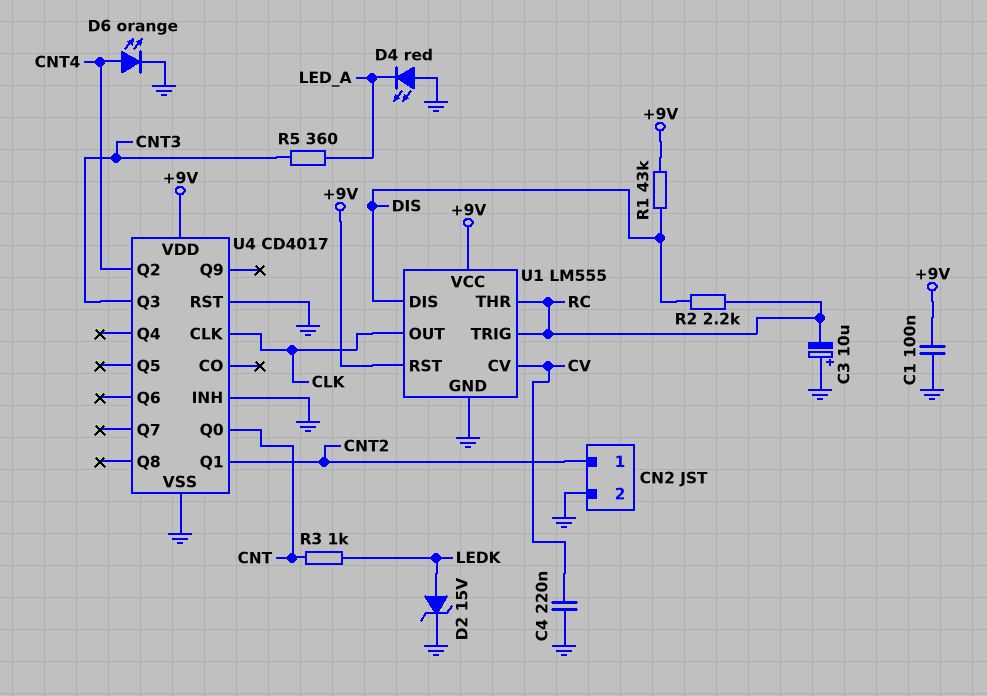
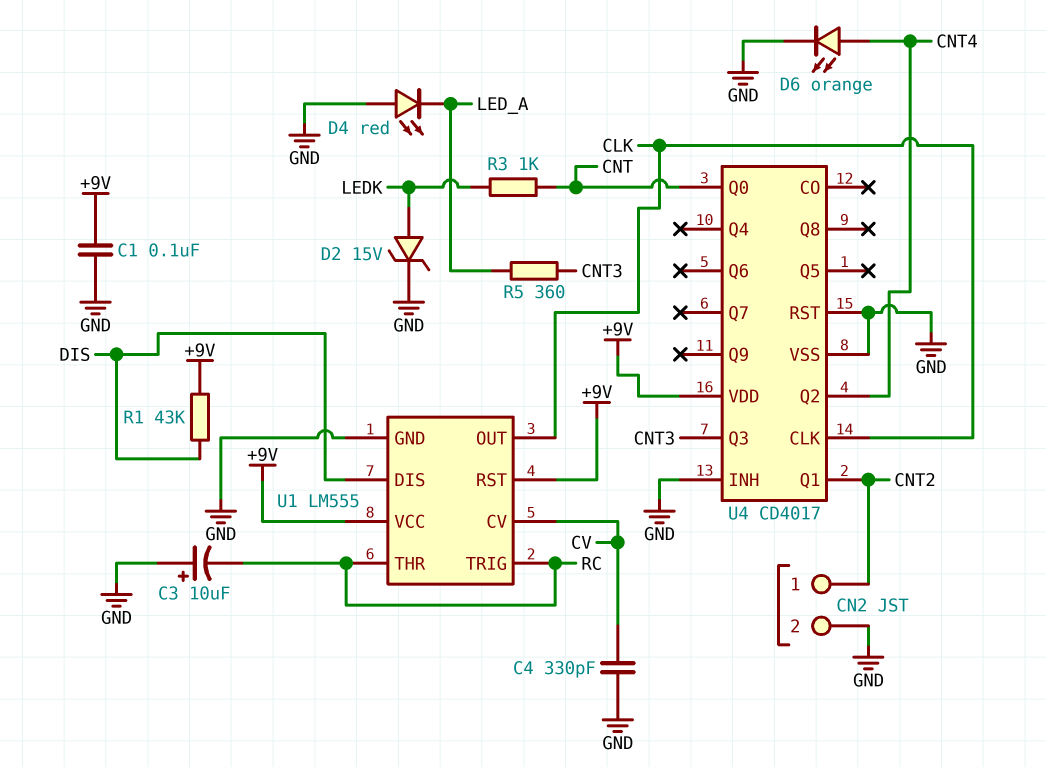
C4: 220nF (CV, GND) -> 330pF (CV, GND)
R2: 2.2k (DIS, RC) -> none

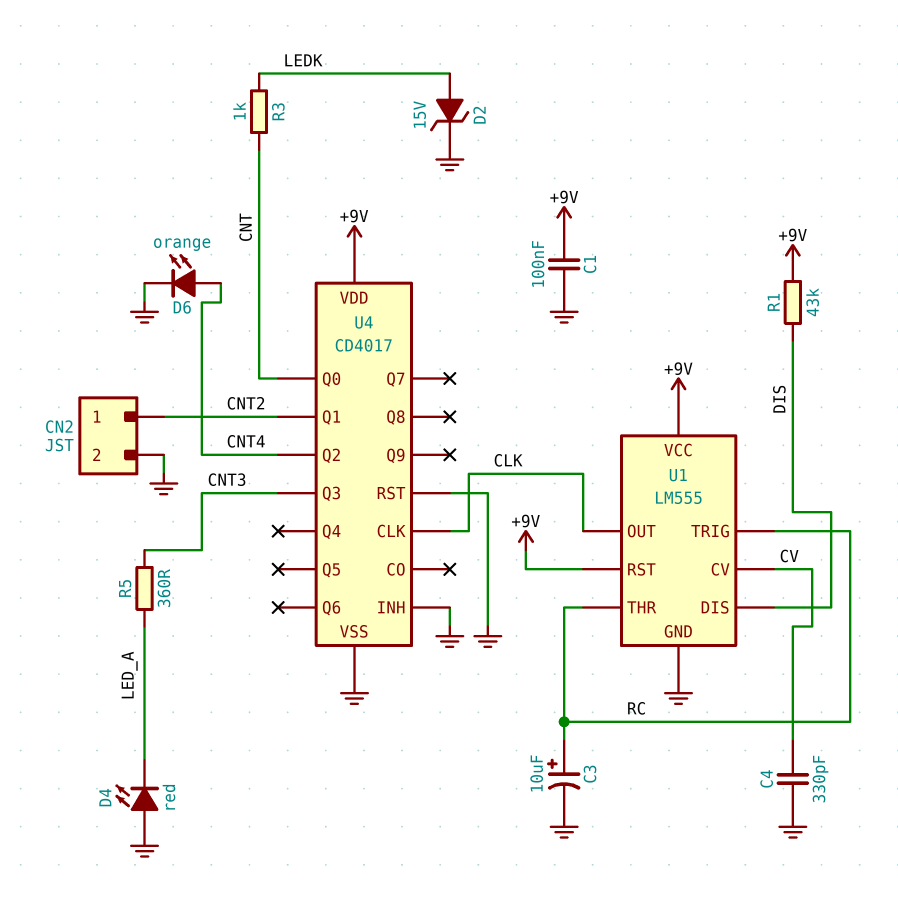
C3: 10uF (plus GND, minus RC) -> 10uF (plus RC, minus GND)

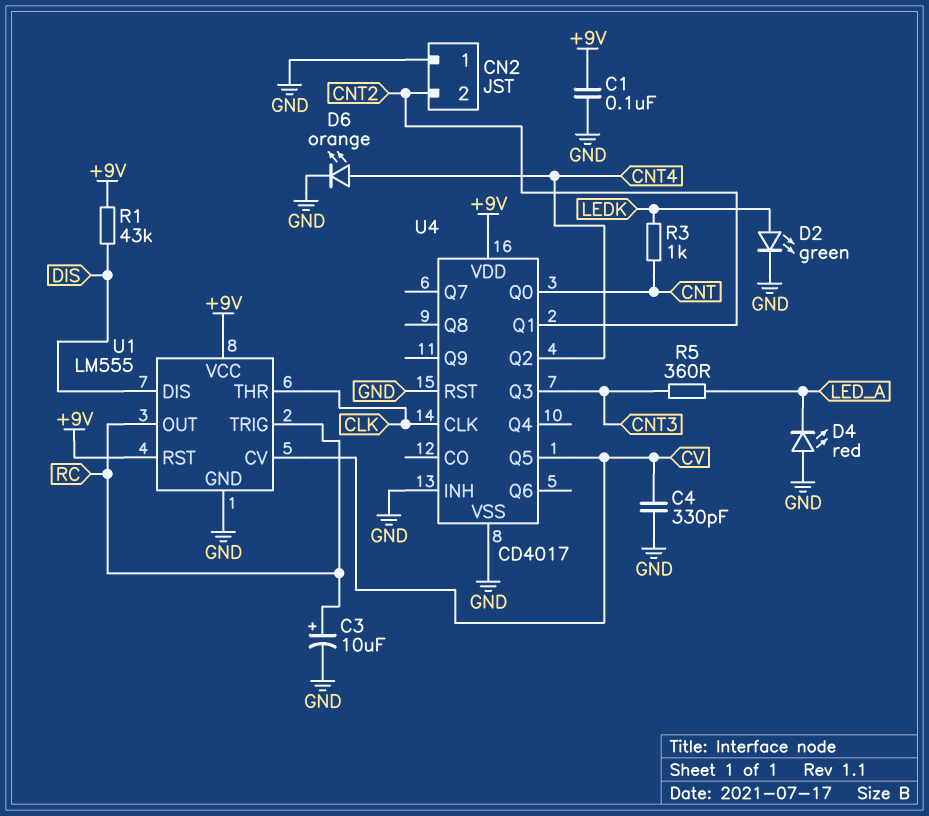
CN2 pin 1: CNT2 -> GND
CN2 pin 2: GND -> CNT2
D2: zener 15V (A LEDK, K GND) -> LED green (A LEDK, K GND)
U1 pin OUT: CLK -> RC
U1 pin THR: RC -> CLK
U4 pin Q5: none -> CV

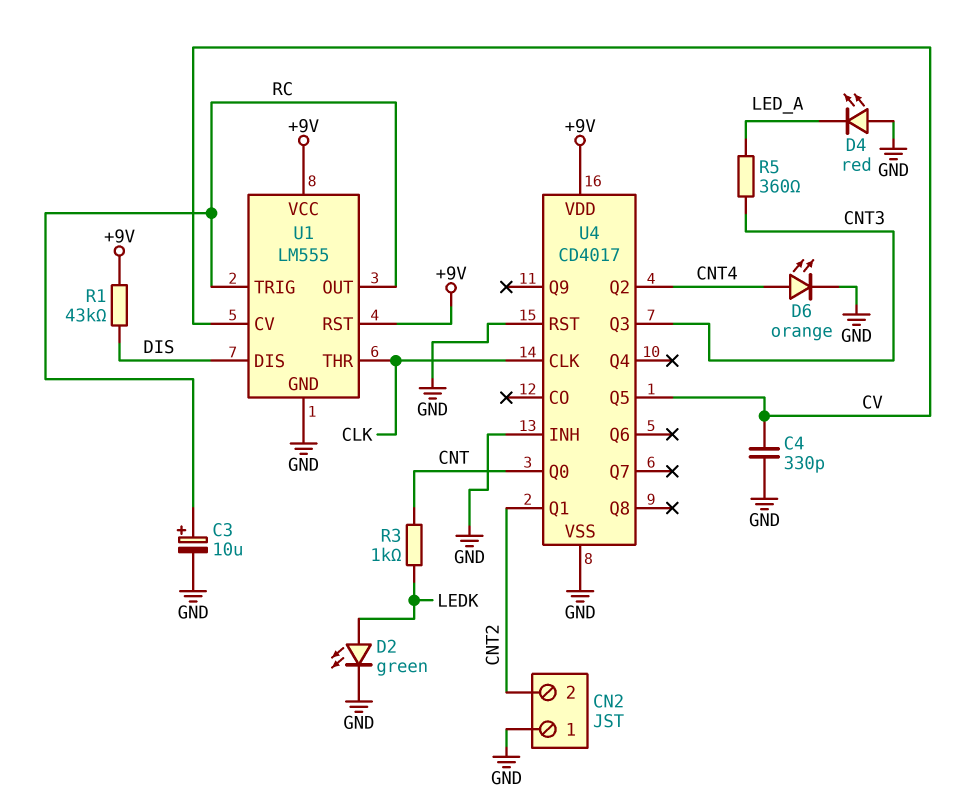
C1: 100nF (+9V, GND) -> none

